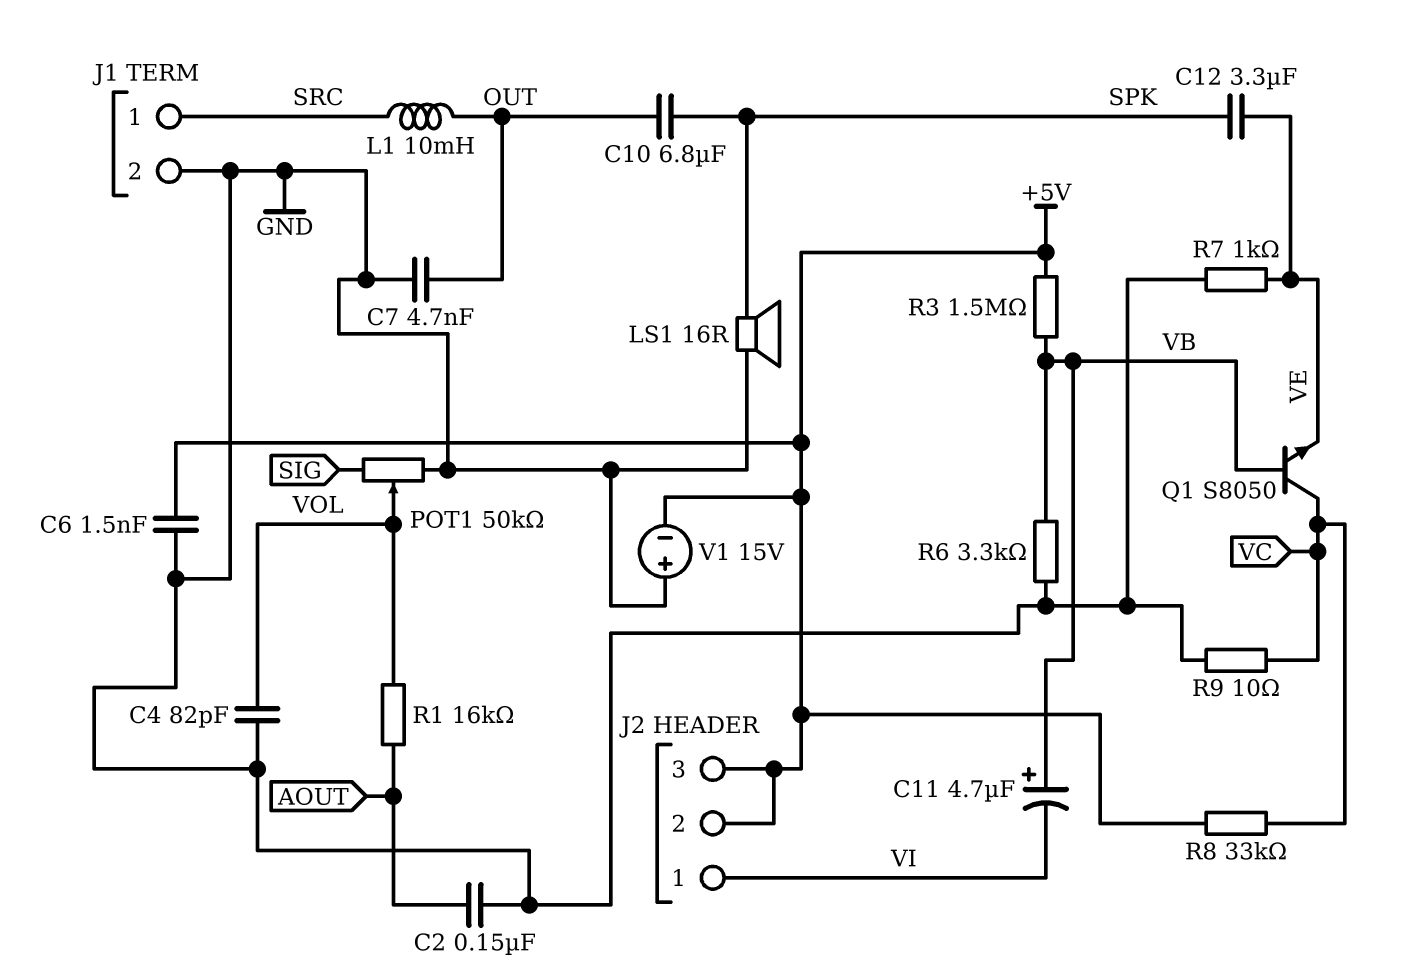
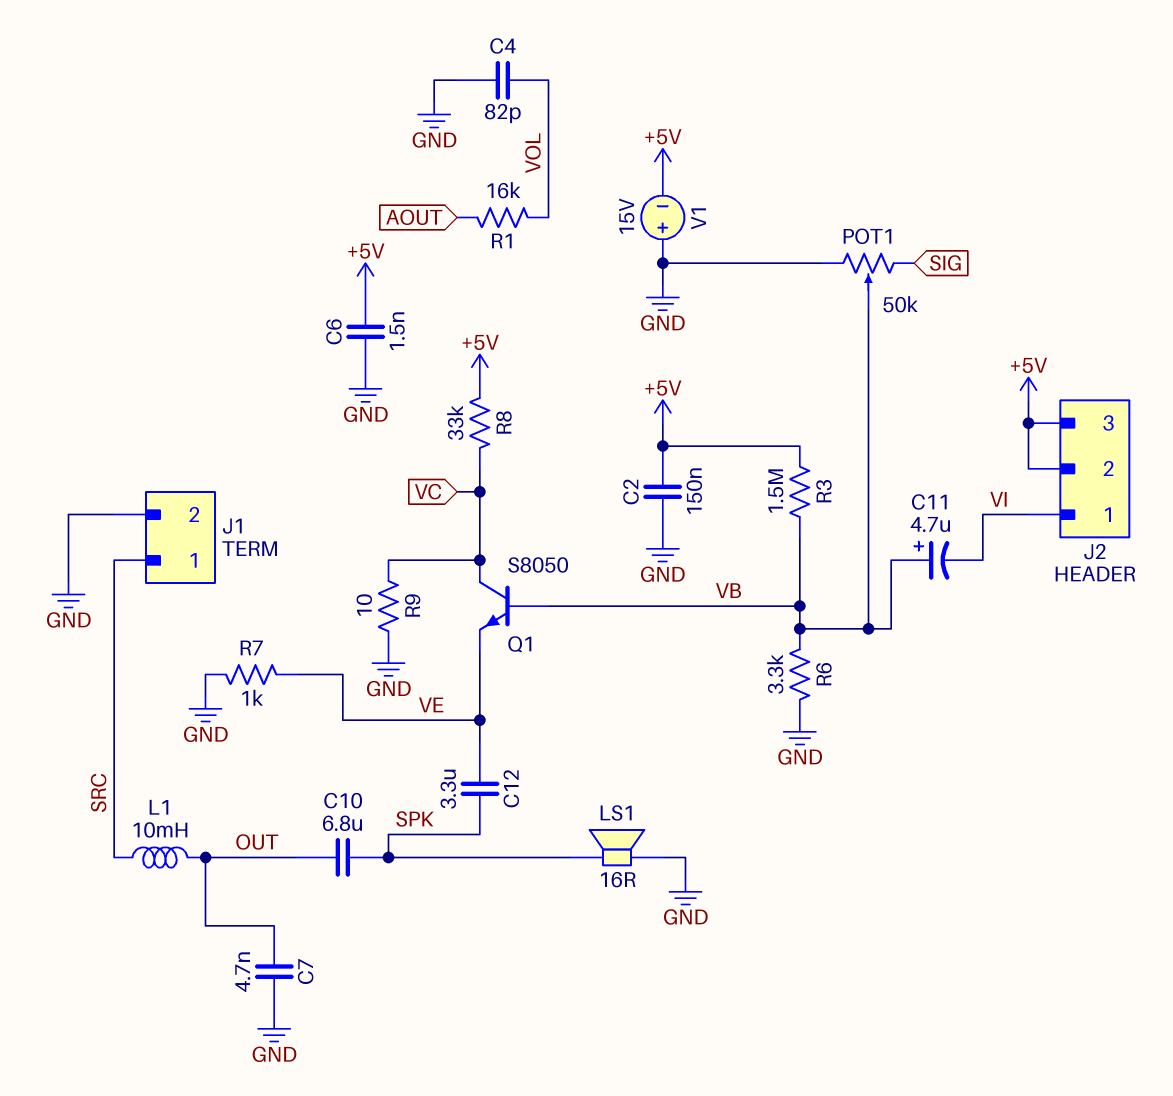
C2: 150nF (AOUT, GND) -> 150nF (+5V, GND)
POT1: 50k (GND, SIG, wiper VOL) -> 50k (GND, SIG, wiper VB)

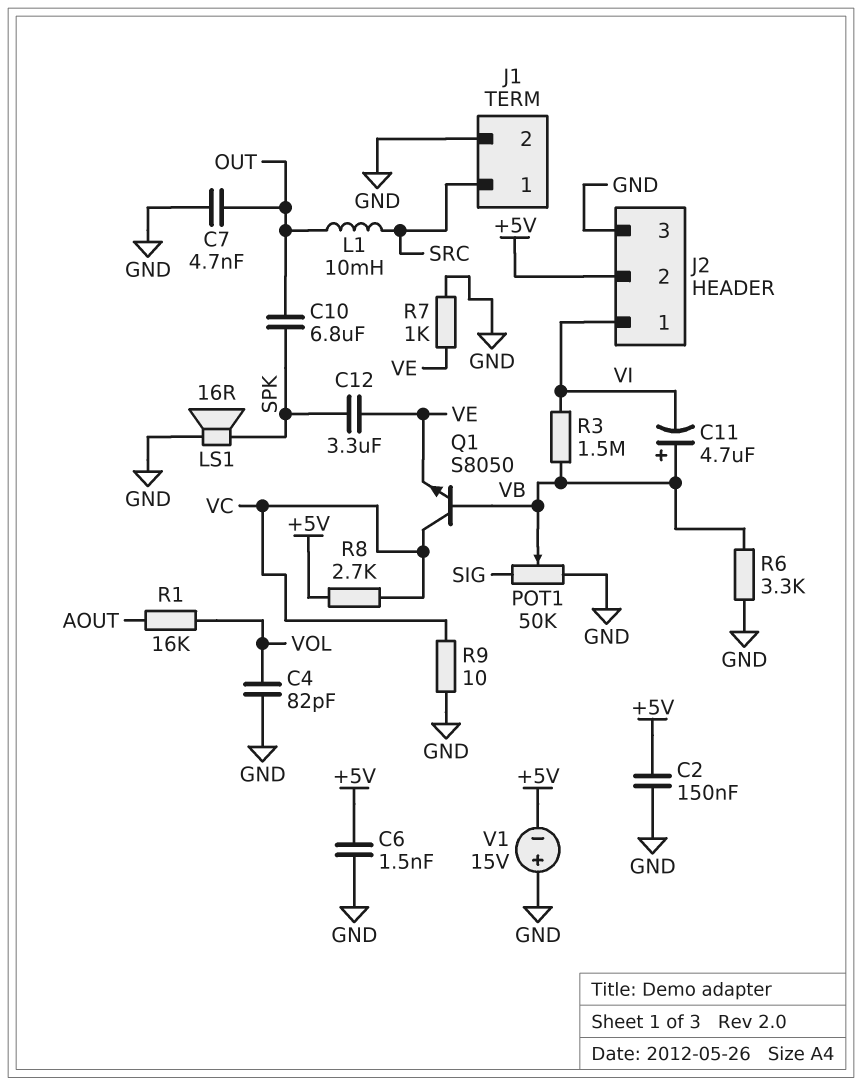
J2 pin 3: +5V -> GND
R3: 1.5M (+5V, VB) -> 1.5M (VB, VI)
R8: 33k (+5V, VC) -> 2.7k (+5V, VC)

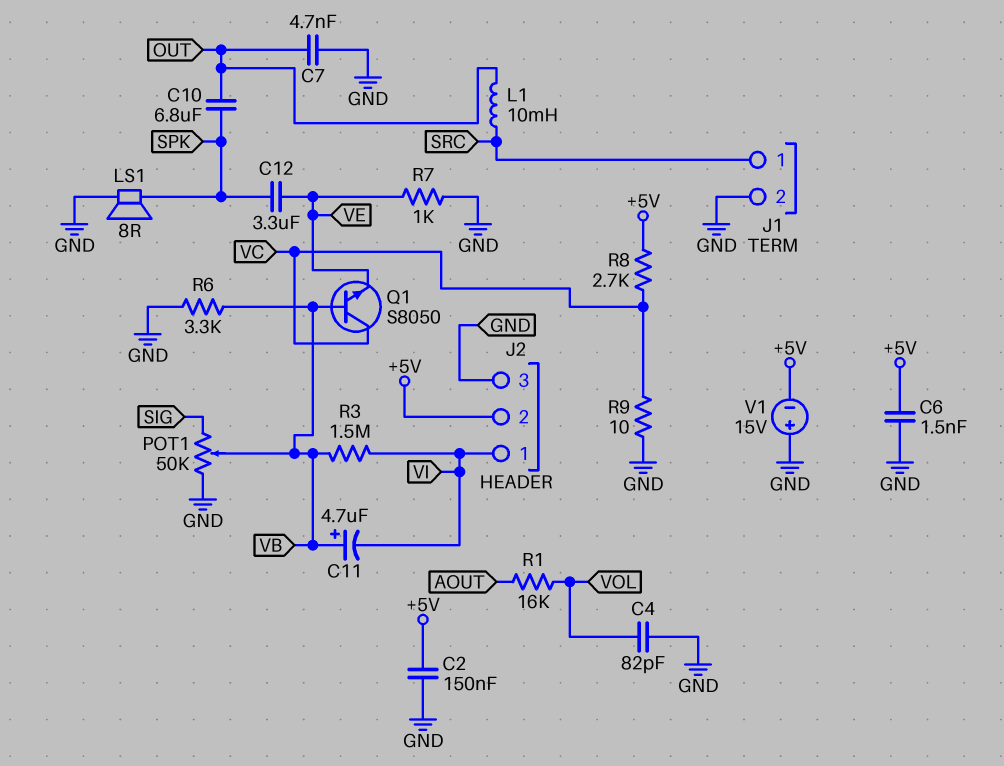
LS1: speaker 16R (GND, SPK) -> speaker 8R (GND, SPK)

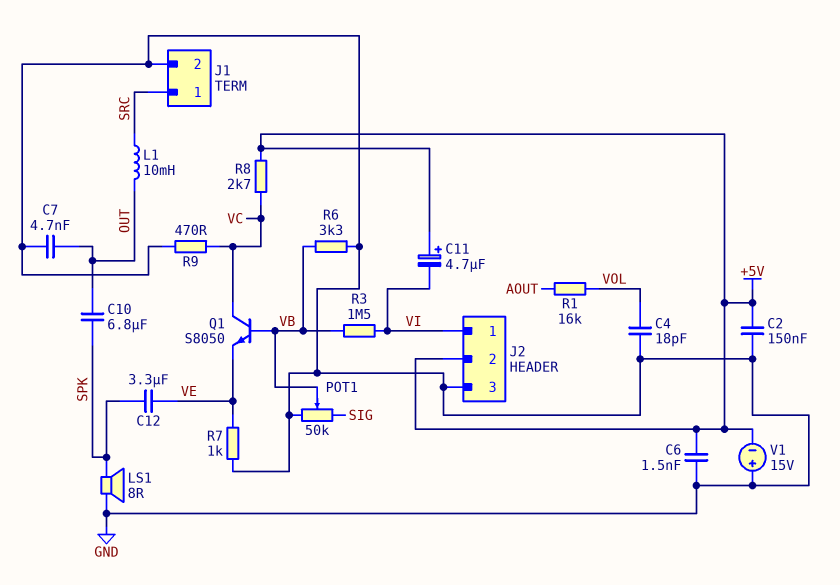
C4: 82pF (GND, VOL) -> 18pF (GND, VOL)
C11: 4.7uF (plus VB, minus VI) -> 4.7uF (plus +5V, minus VI)
R9: 10 (GND, VC) -> 470 (GND, VC)

